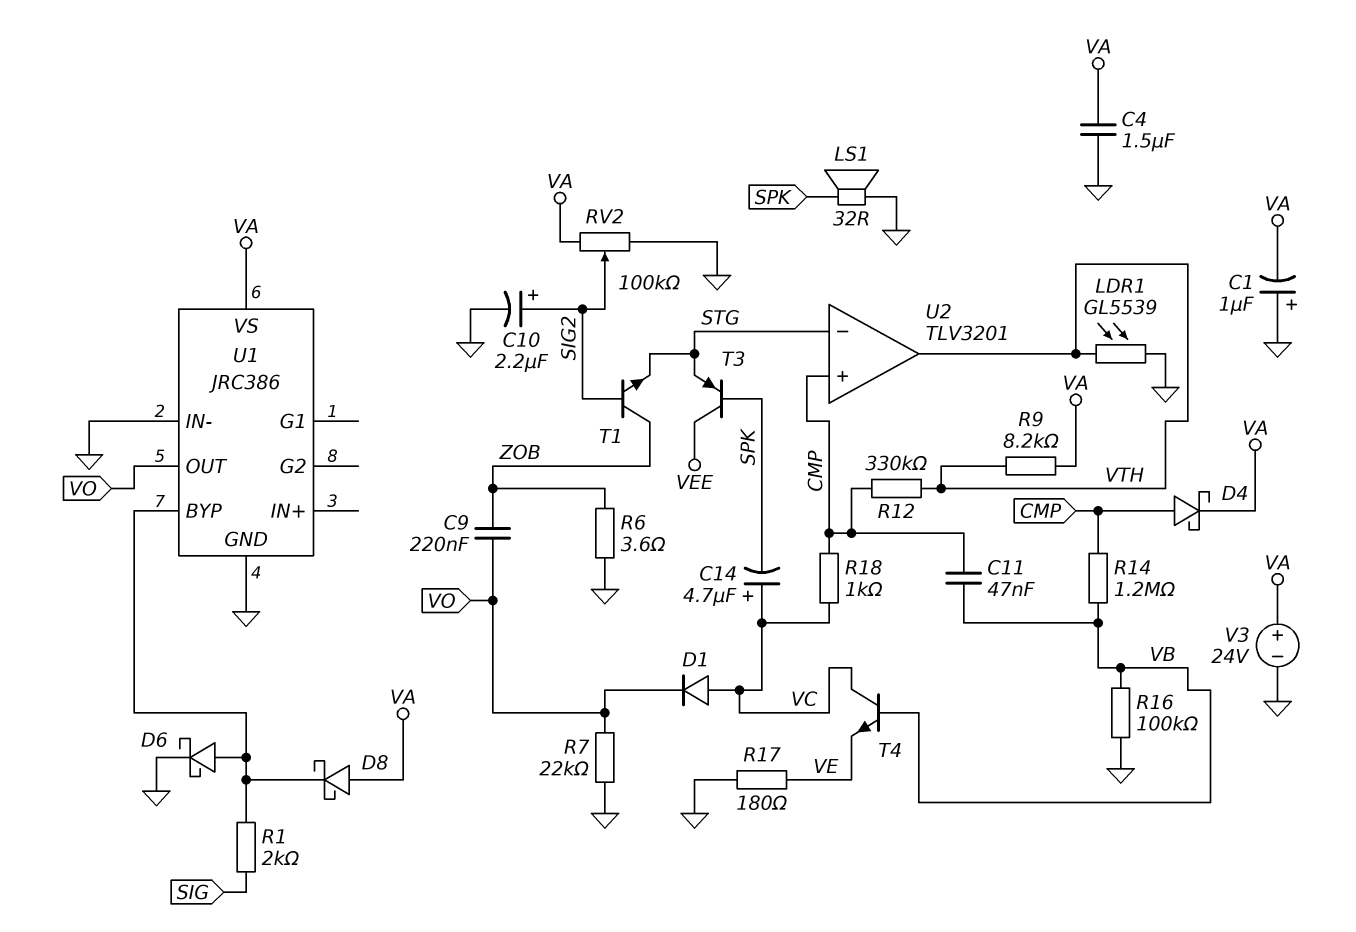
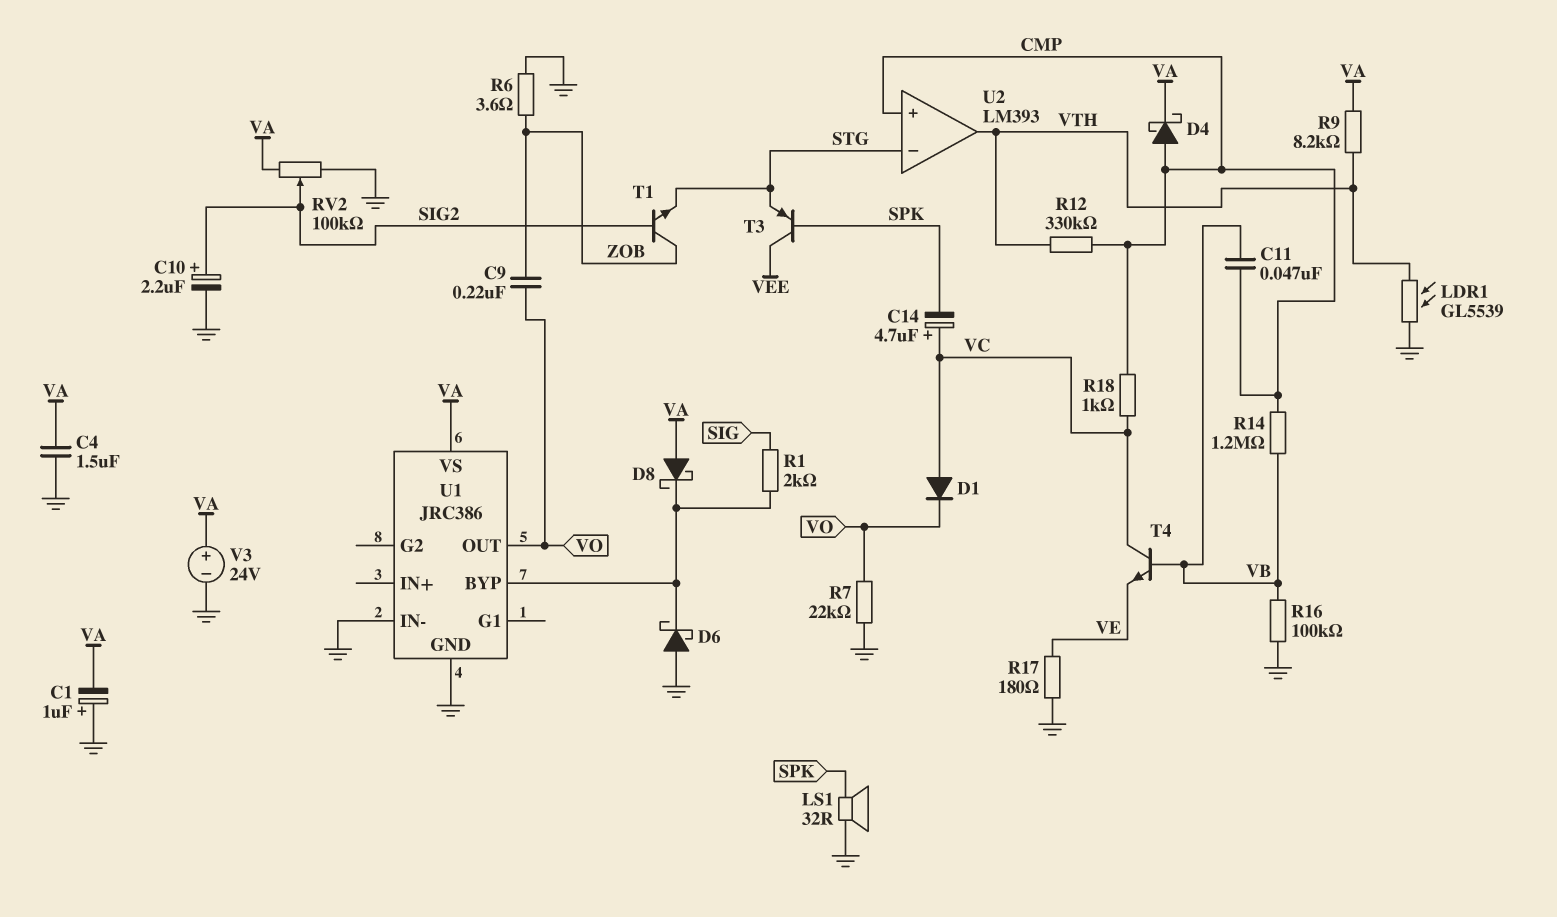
D6: schottky (A U1/BYP, K GND) -> schottky (A GND, K U1/BYP)
U2: TLV3201 -> LM393

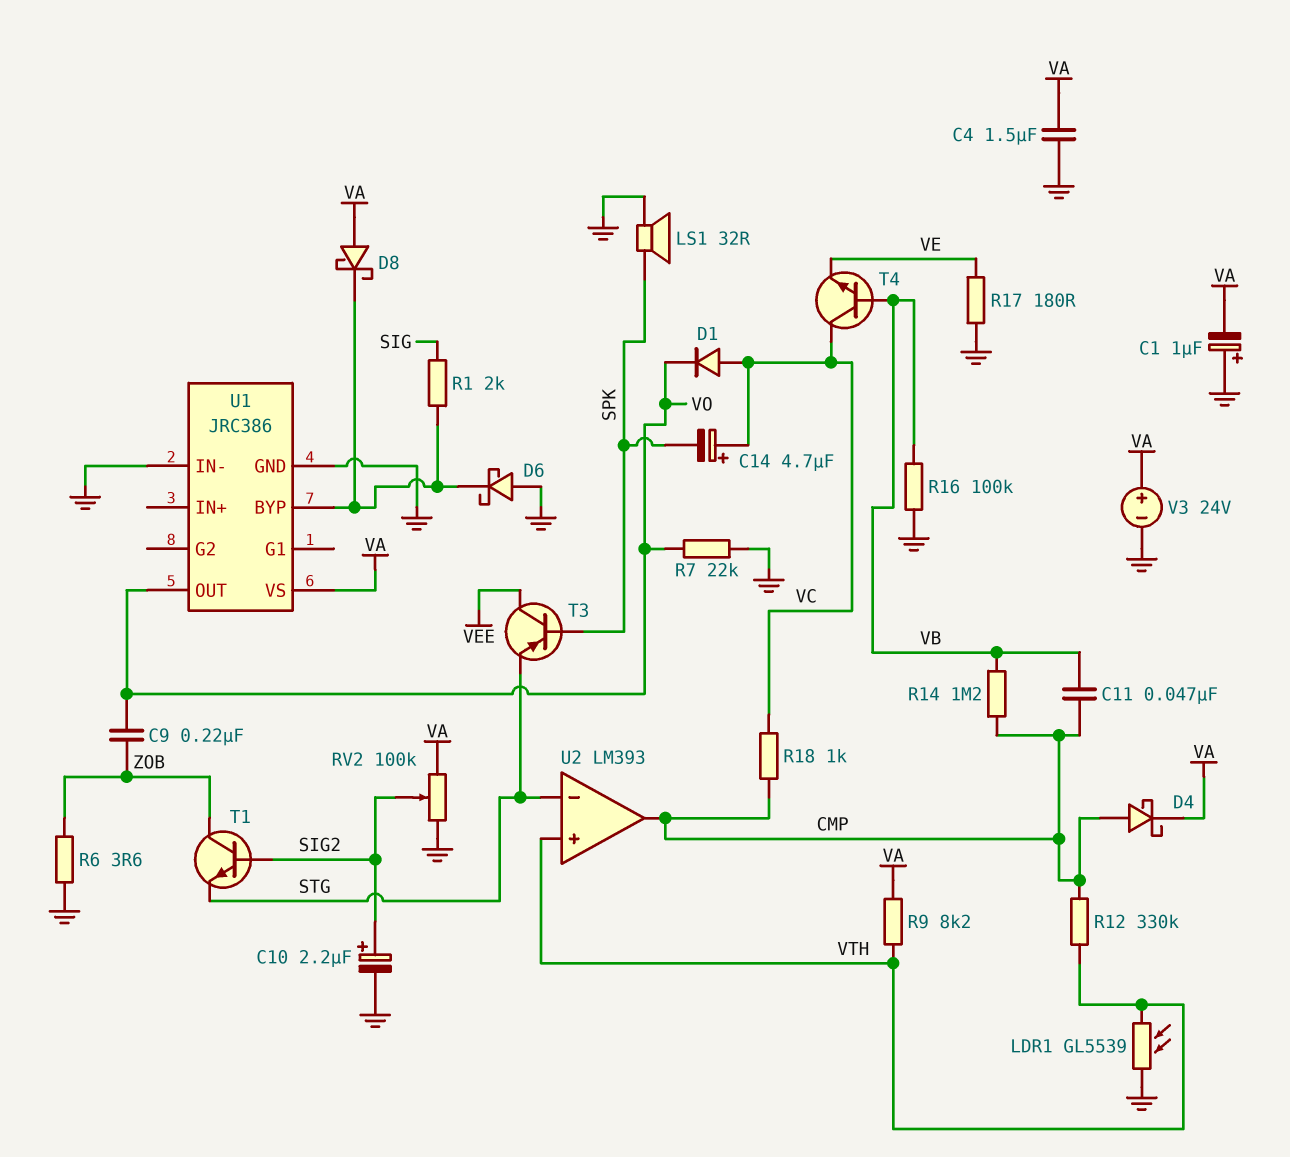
U2 pin in+: CMP -> VTH
U2 pin out: VTH -> CMP

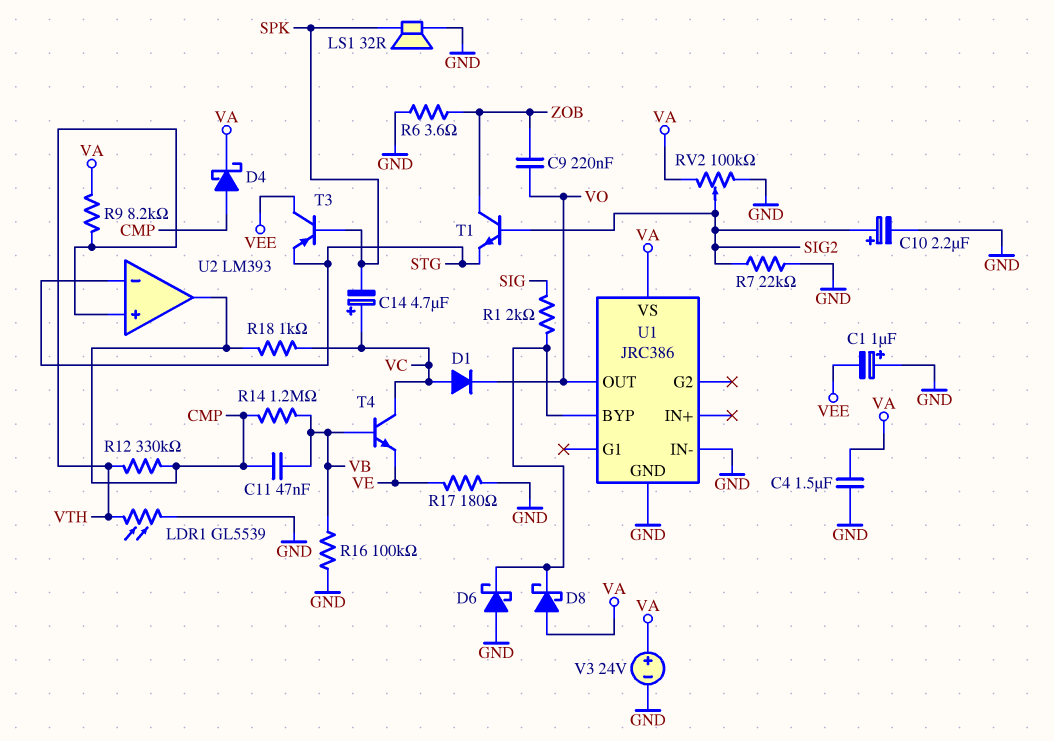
C1: 1uF (plus GND, minus VA) -> 1uF (plus GND, minus VEE)
R7: 22k (GND, VO) -> 22k (GND, SIG2)

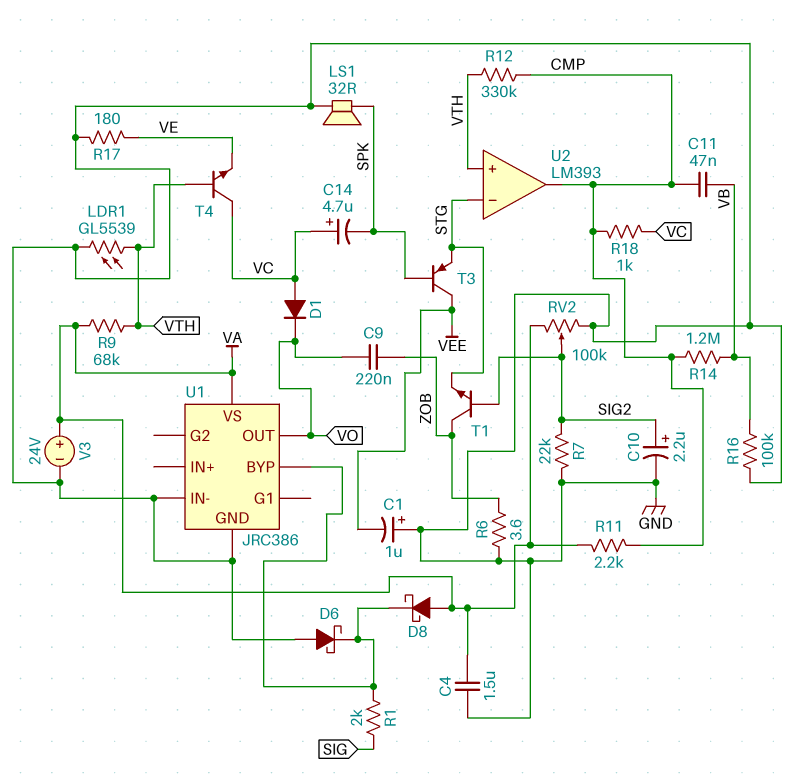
D4: schottky (A CMP, K VA) -> none
R9: 8.2k (VA, VTH) -> 68k (VA, VTH)
R11: none -> 2.2k (CMP, VA)
T4: NPN (B VB, C VC, E VE) -> NPN (B VTH, C VC, E VE)

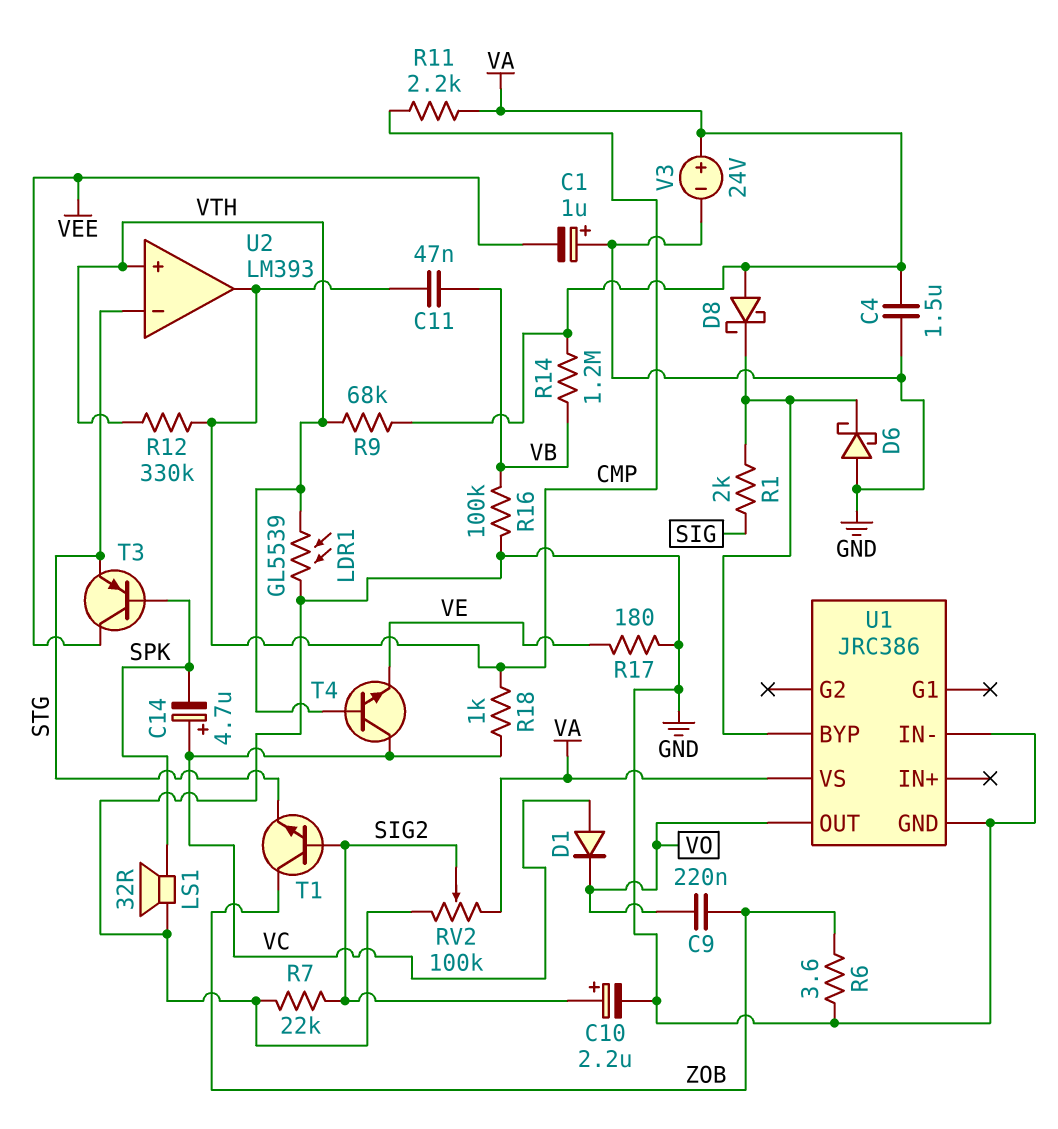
R14: 1.2M (CMP, VB) -> 1.2M (VA, VB)

